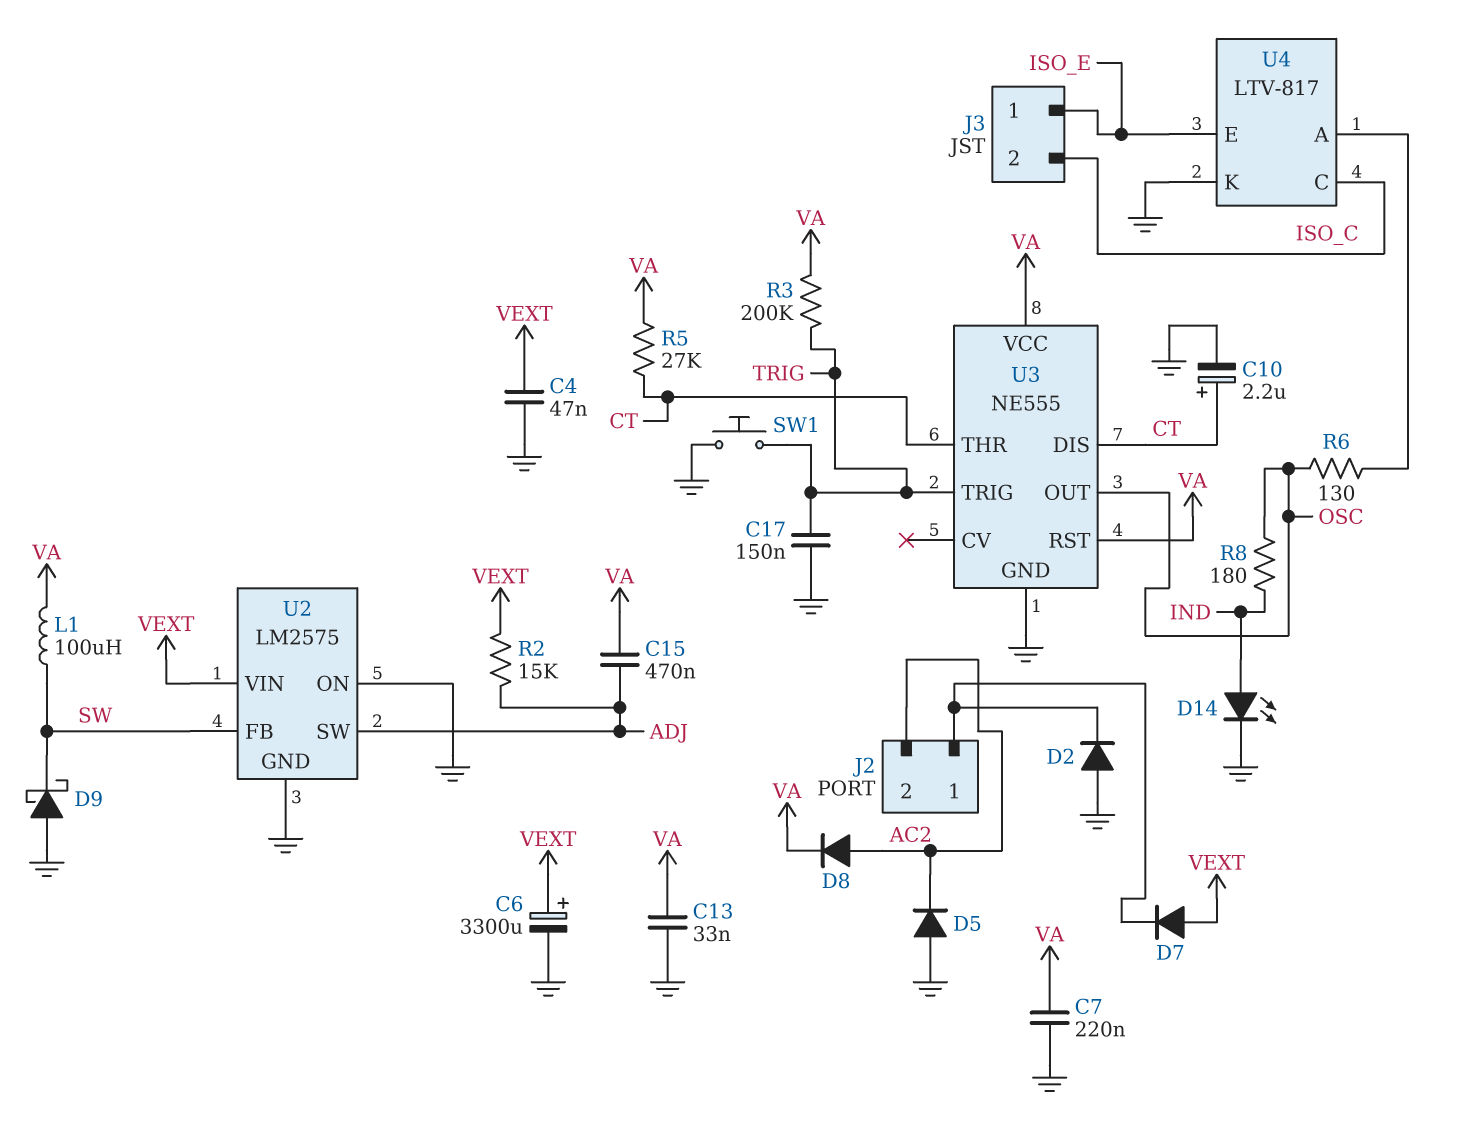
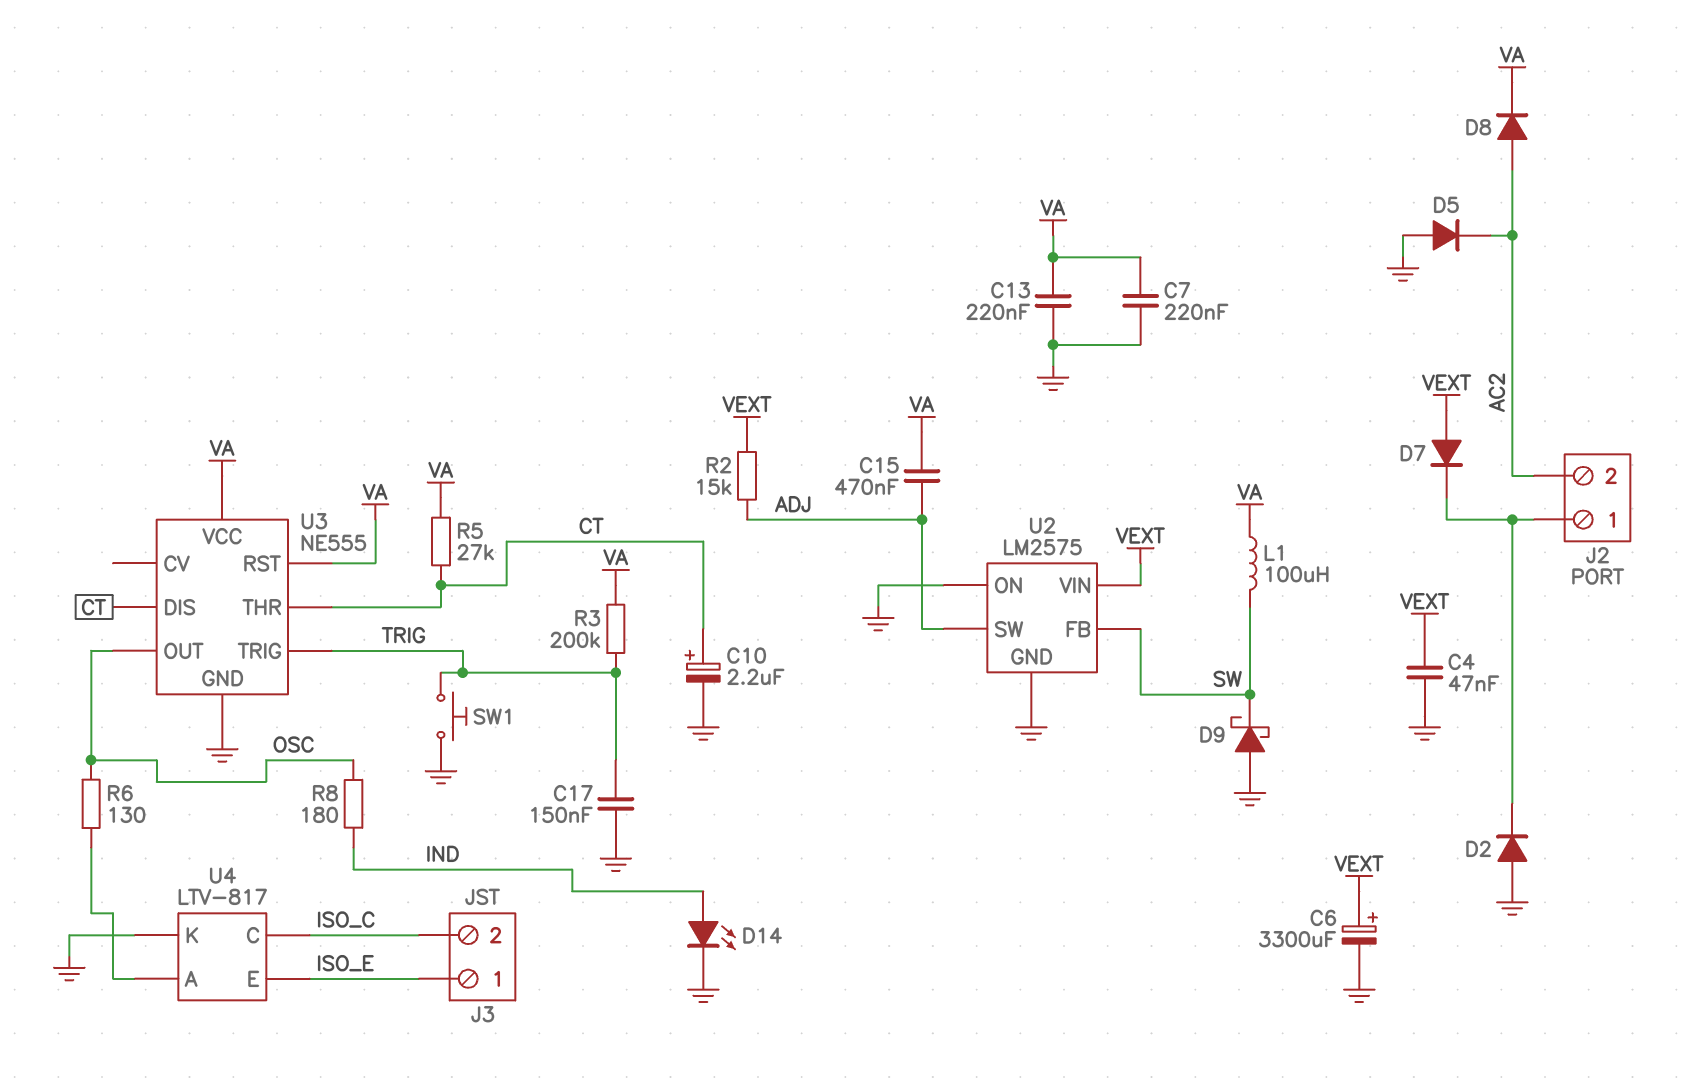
C13: 33nF (GND, VA) -> 220nF (GND, VA)

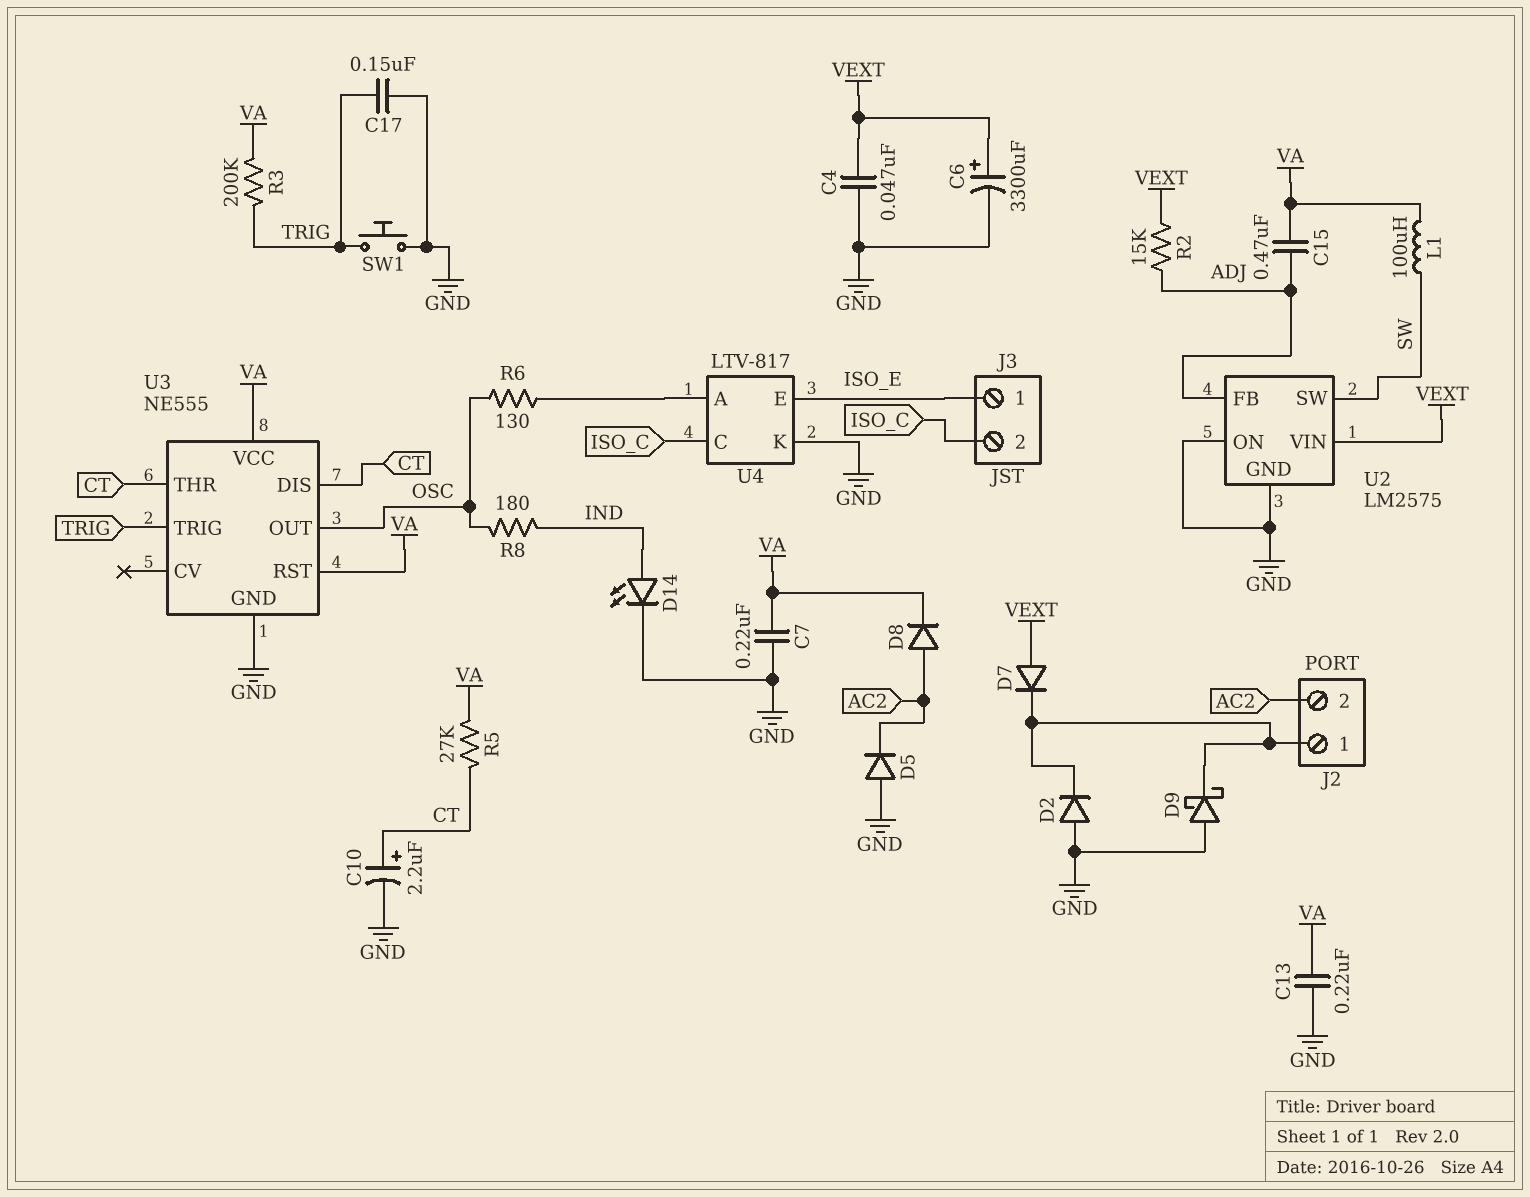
D9: schottky (A GND, K SW) -> schottky (A GND, K J2/1)
U2 pin FB: SW -> ADJ
U2 pin SW: ADJ -> SW

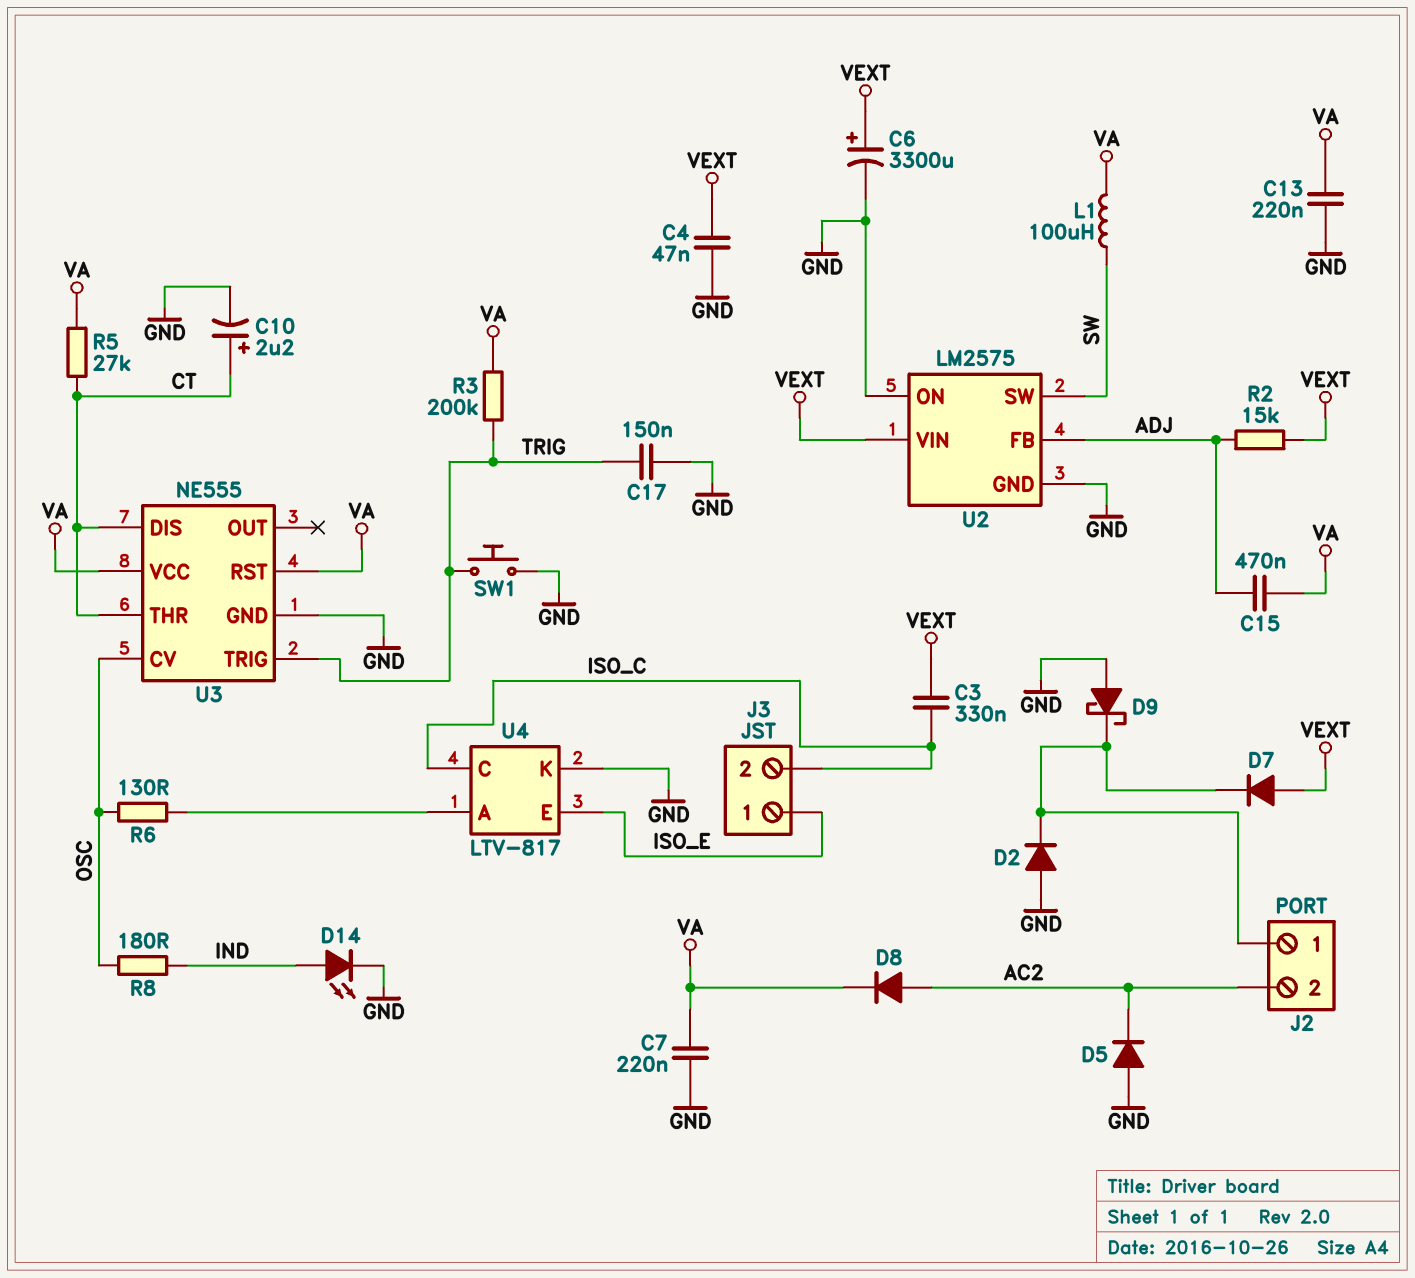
C3: none -> 330nF (ISO_C, VEXT)
U3 pin CV: none -> OSC
U3 pin OUT: OSC -> none

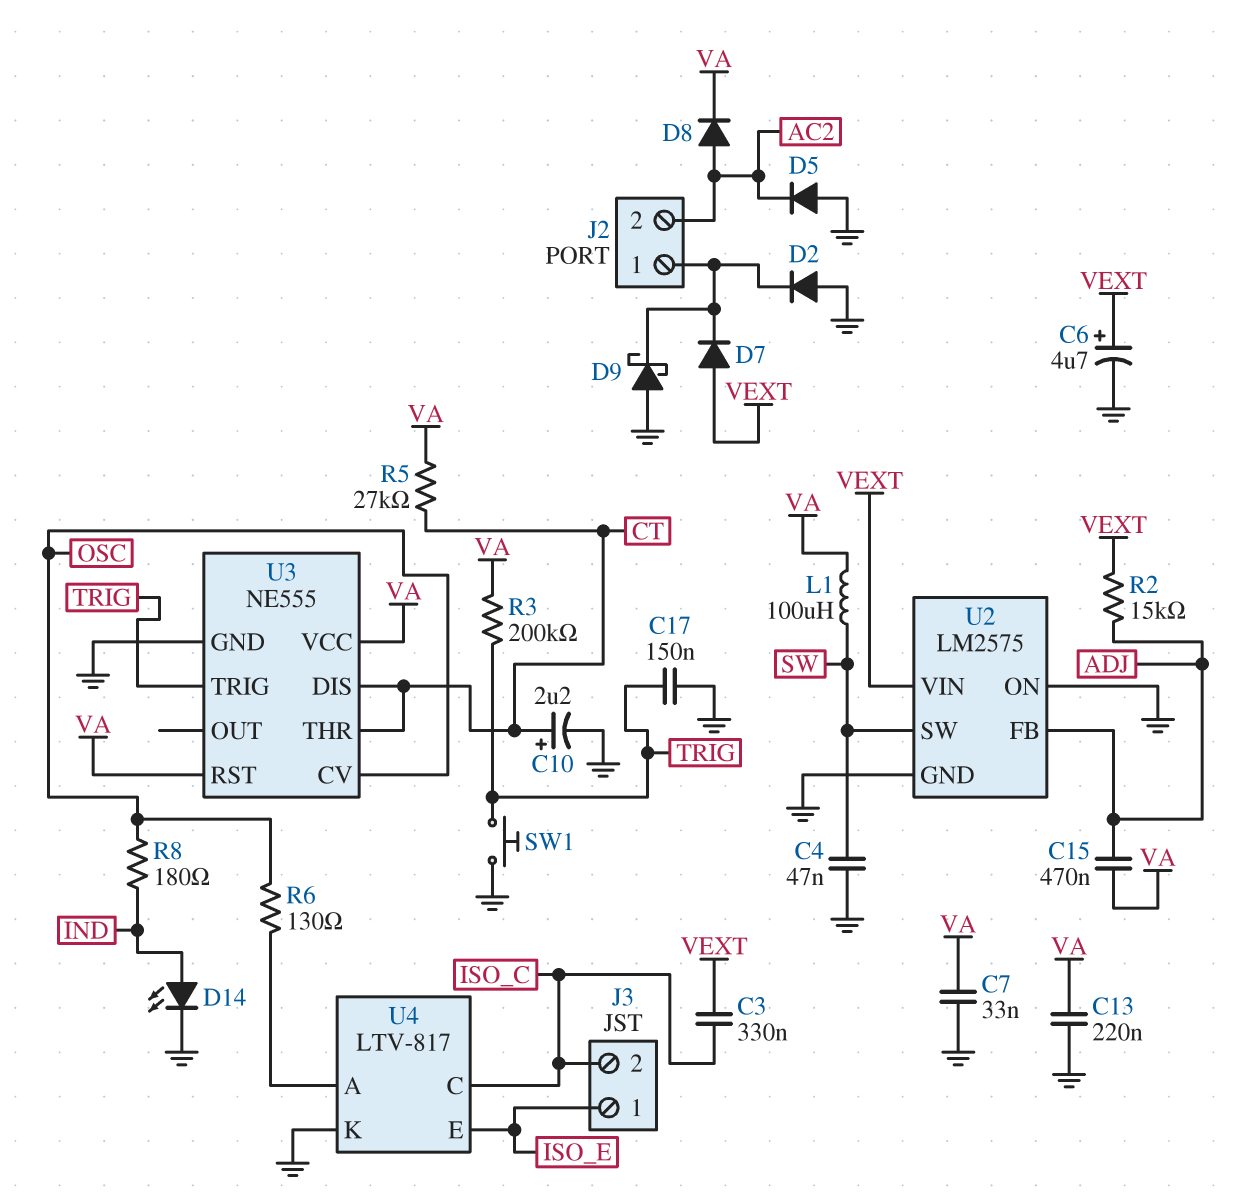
C4: 47nF (GND, VEXT) -> 47nF (GND, SW)
C6: 3300uF (plus VEXT, minus GND) -> 4.7uF (plus VEXT, minus GND)
C7: 220nF (GND, VA) -> 33nF (GND, VA)

